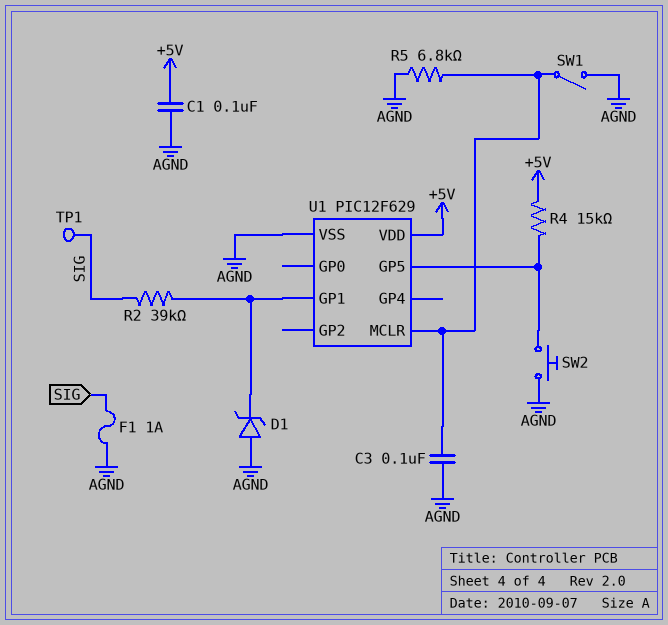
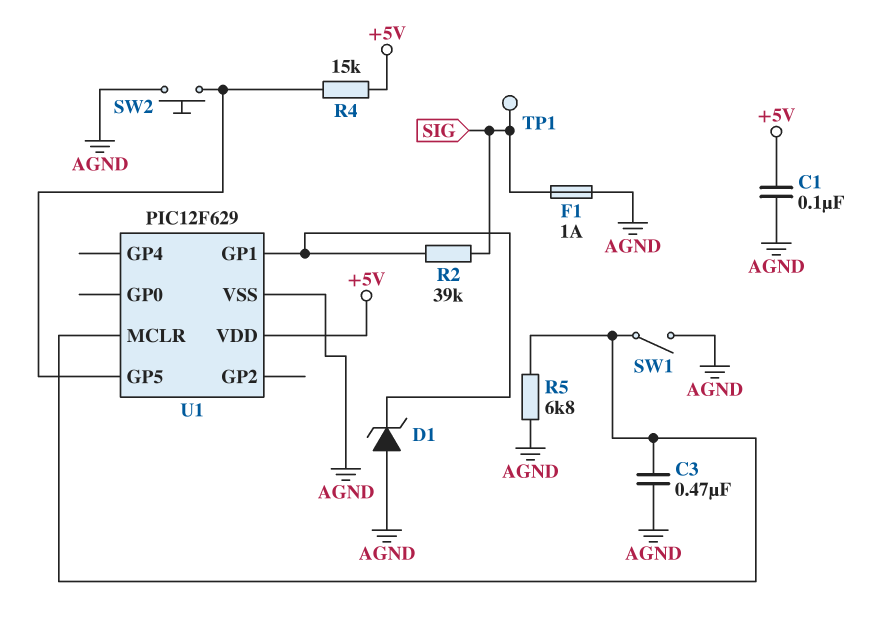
C3: 100nF (AGND, U1/MCLR) -> 470nF (AGND, U1/MCLR)

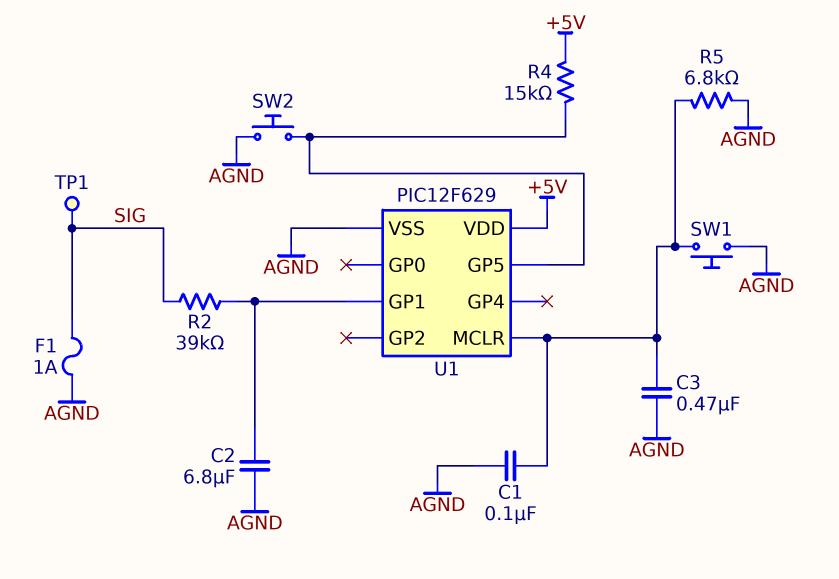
C1: 100nF (+5V, AGND) -> 100nF (AGND, U1/MCLR)
C2: none -> 6.8uF (AGND, U1/GP1)
D1: zener (A AGND, K U1/GP1) -> none
SW1: switch (AGND, U1/MCLR) -> button (AGND, U1/MCLR)

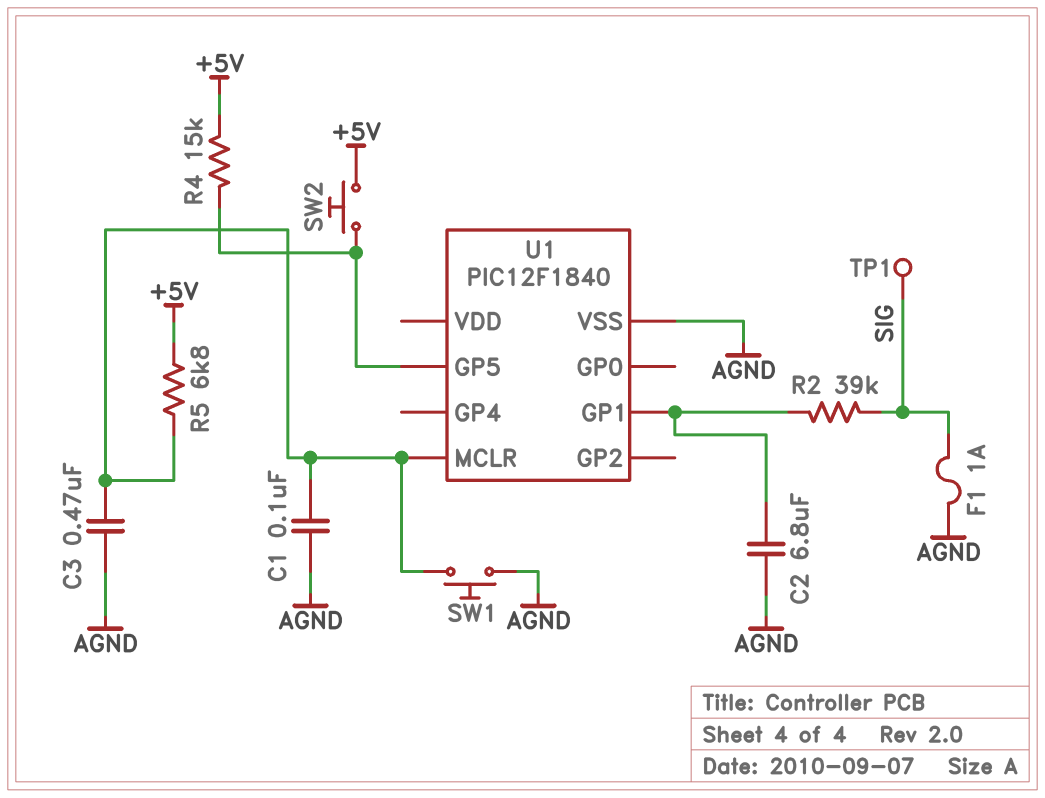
R5: 6.8k (AGND, U1/MCLR) -> 6.8k (+5V, U1/MCLR)
SW2: button (AGND, U1/GP5) -> button (+5V, U1/GP5)
U1: PIC12F629 -> PIC12F1840
U1 pin VDD: +5V -> none

